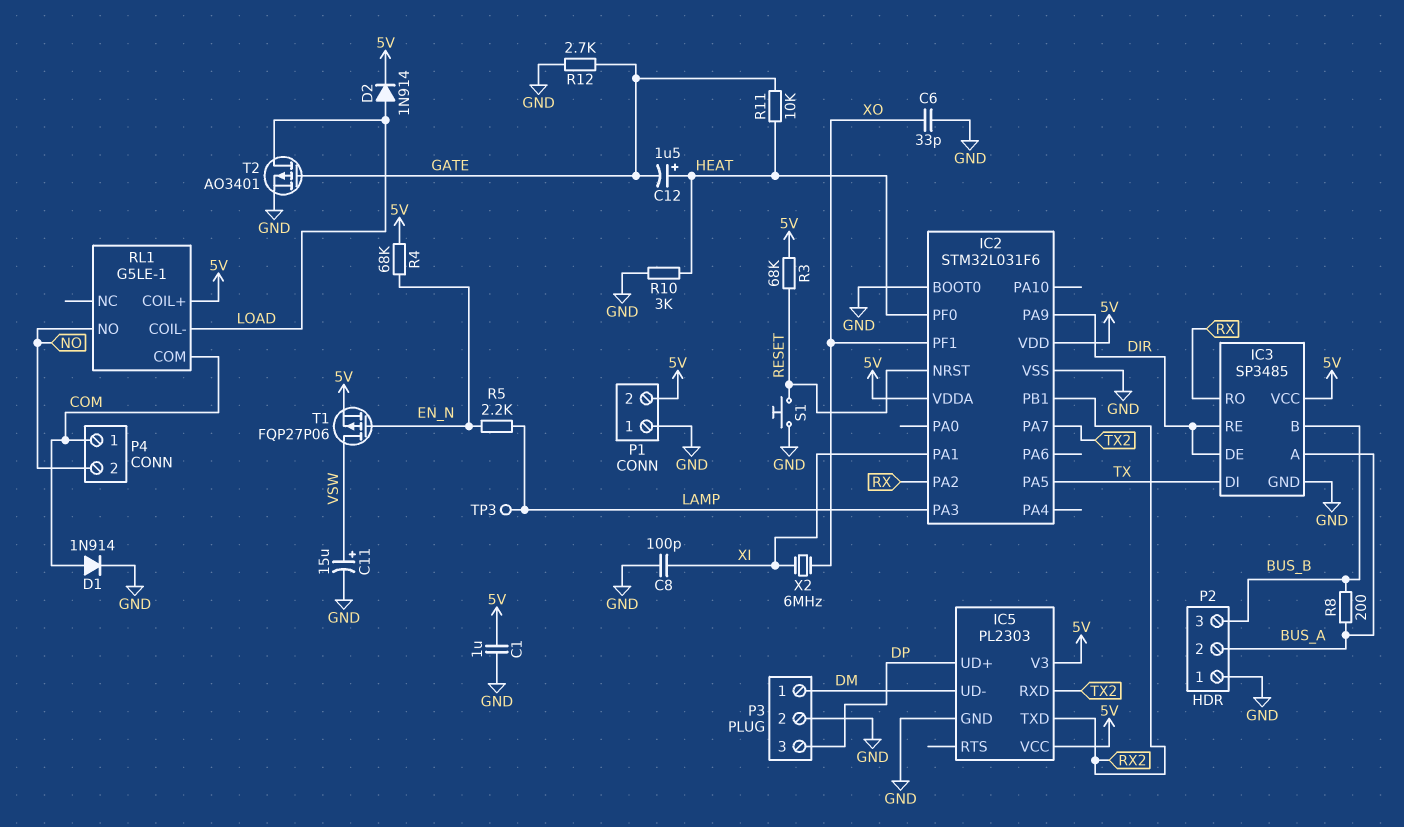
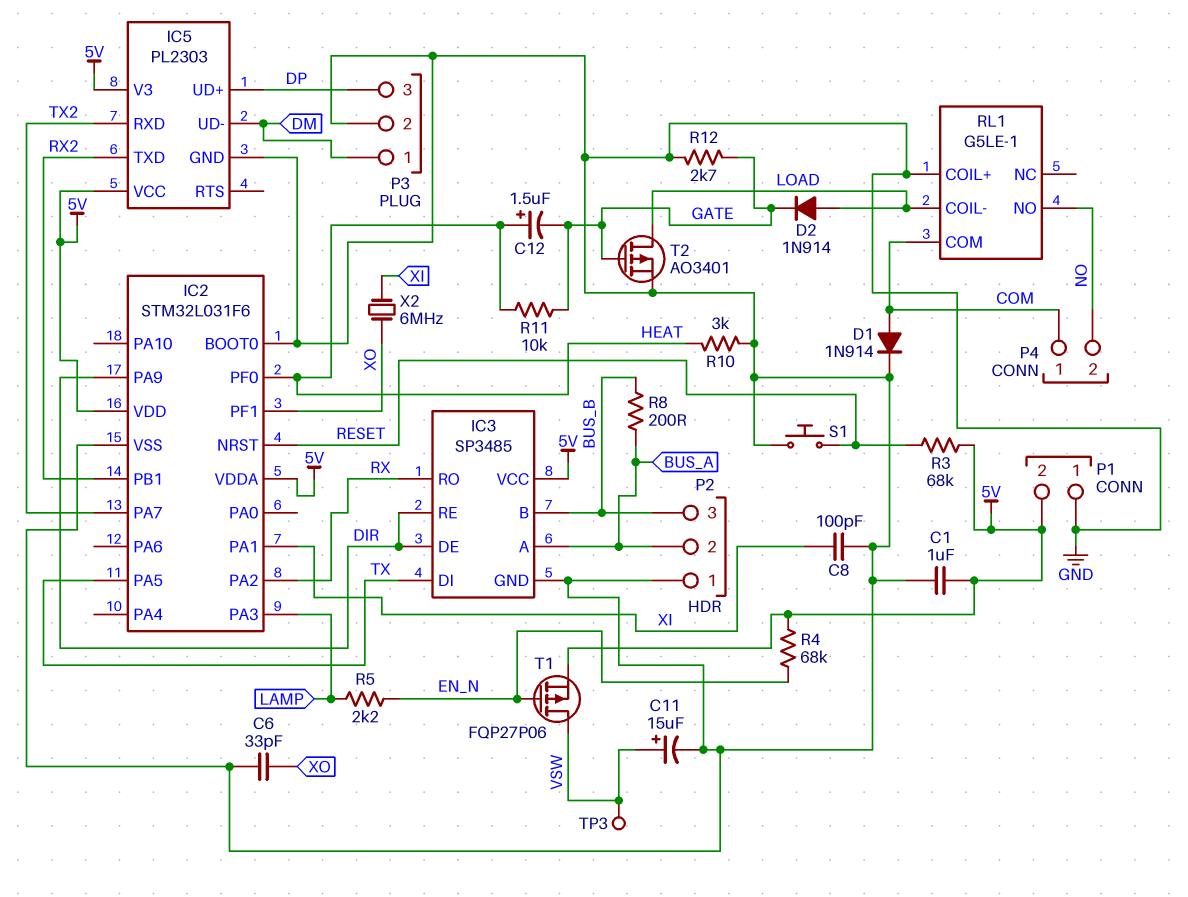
D2: diode 1N914 (A LOAD, K 5V) -> diode 1N914 (A LOAD, K GATE)
RL1 pin COIL+: 5V -> GND
TP3: test point (LAMP) -> test point (VSW)

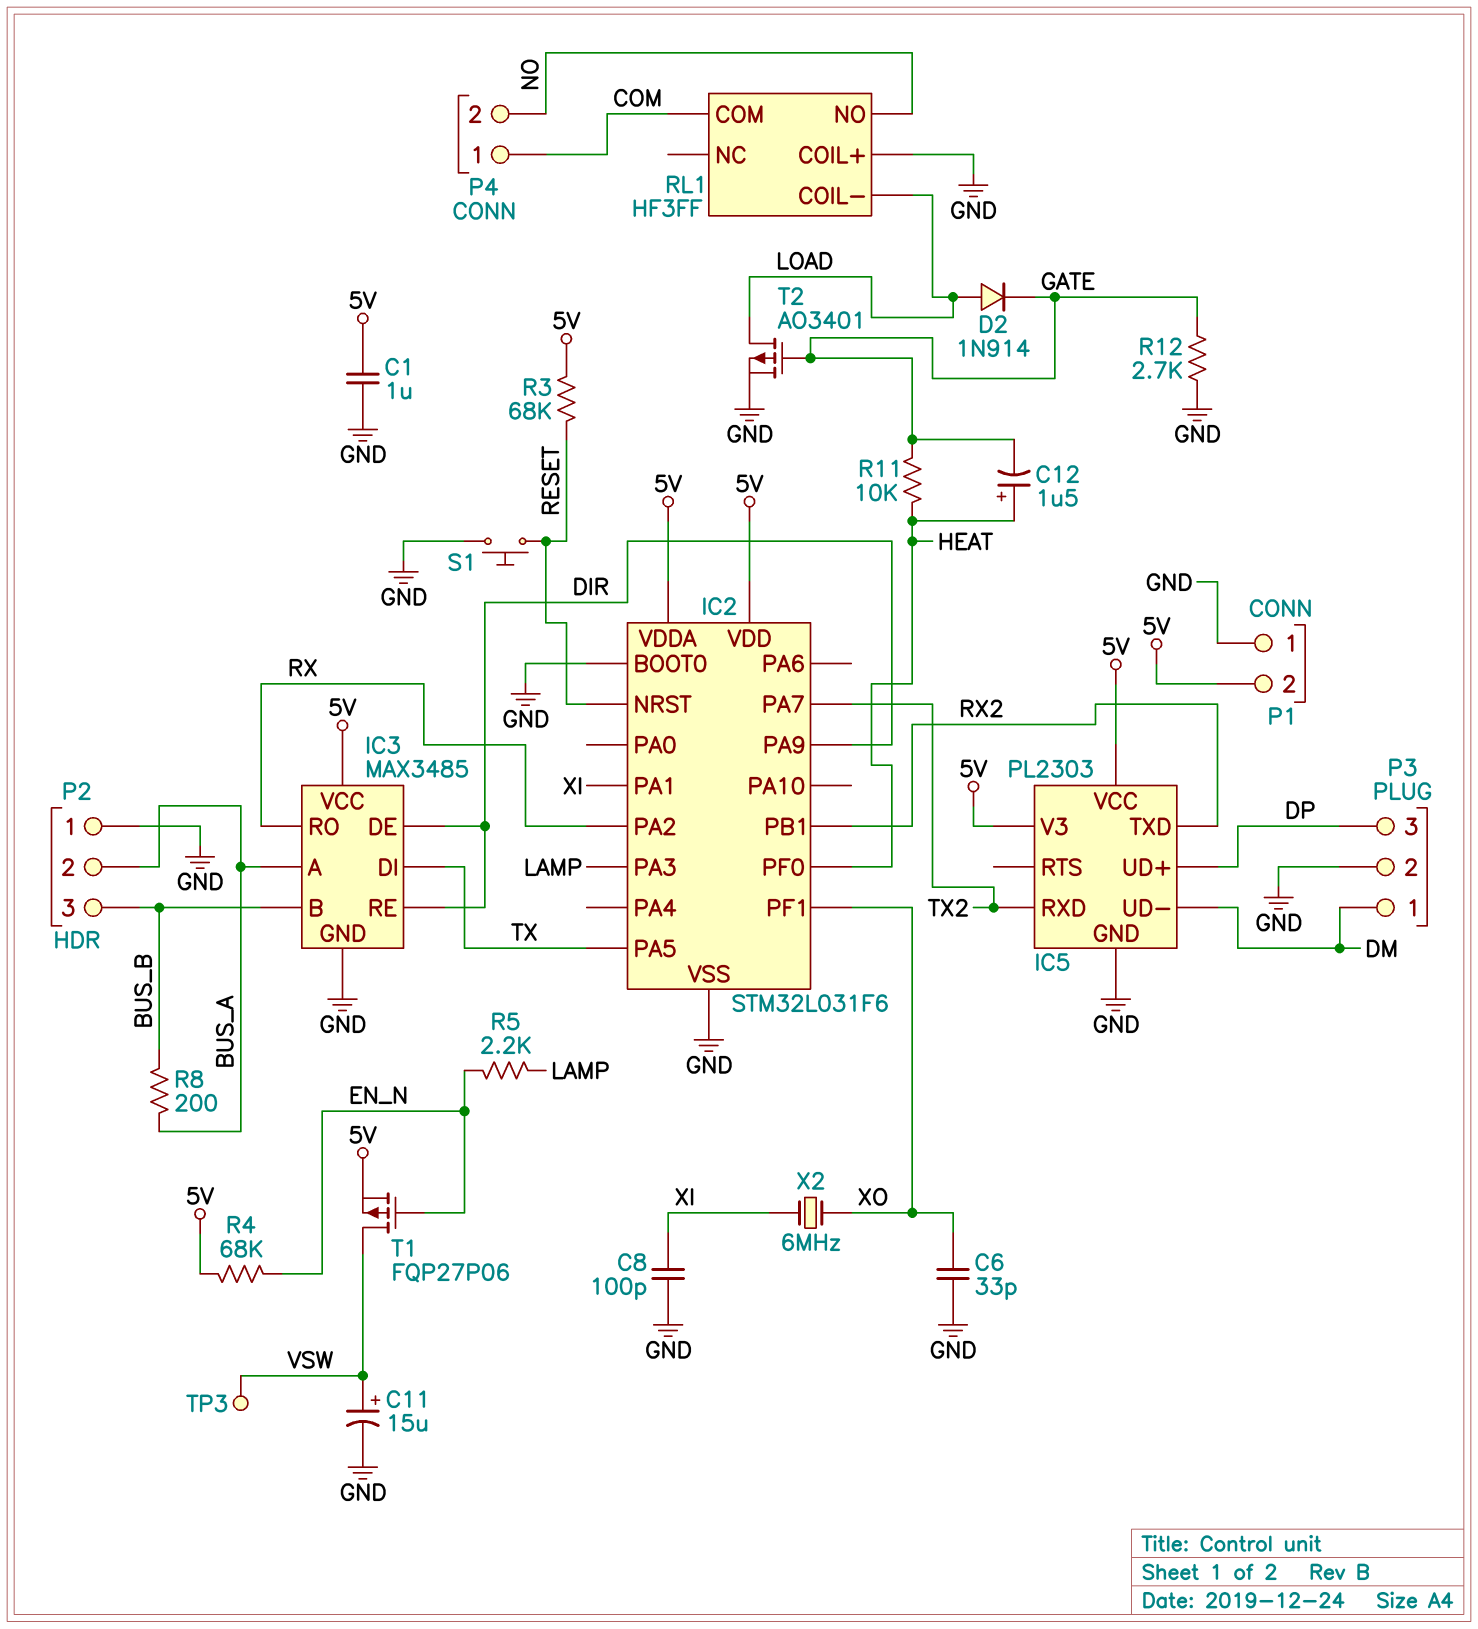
D1: diode 1N914 (A COM, K GND) -> none
IC3: SP3485 -> MAX3485
R10: 3k (GND, HEAT) -> none
RL1: G5LE-1 -> HF3FF

